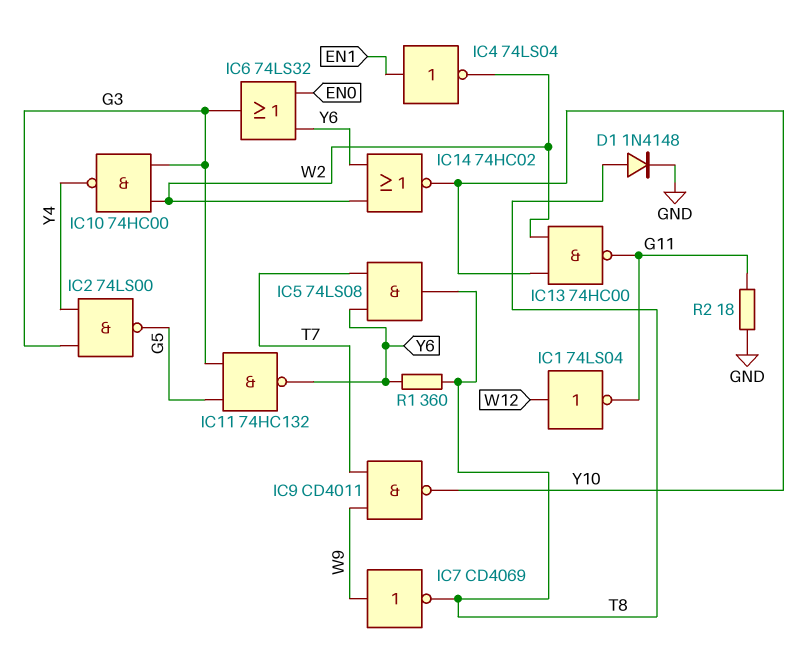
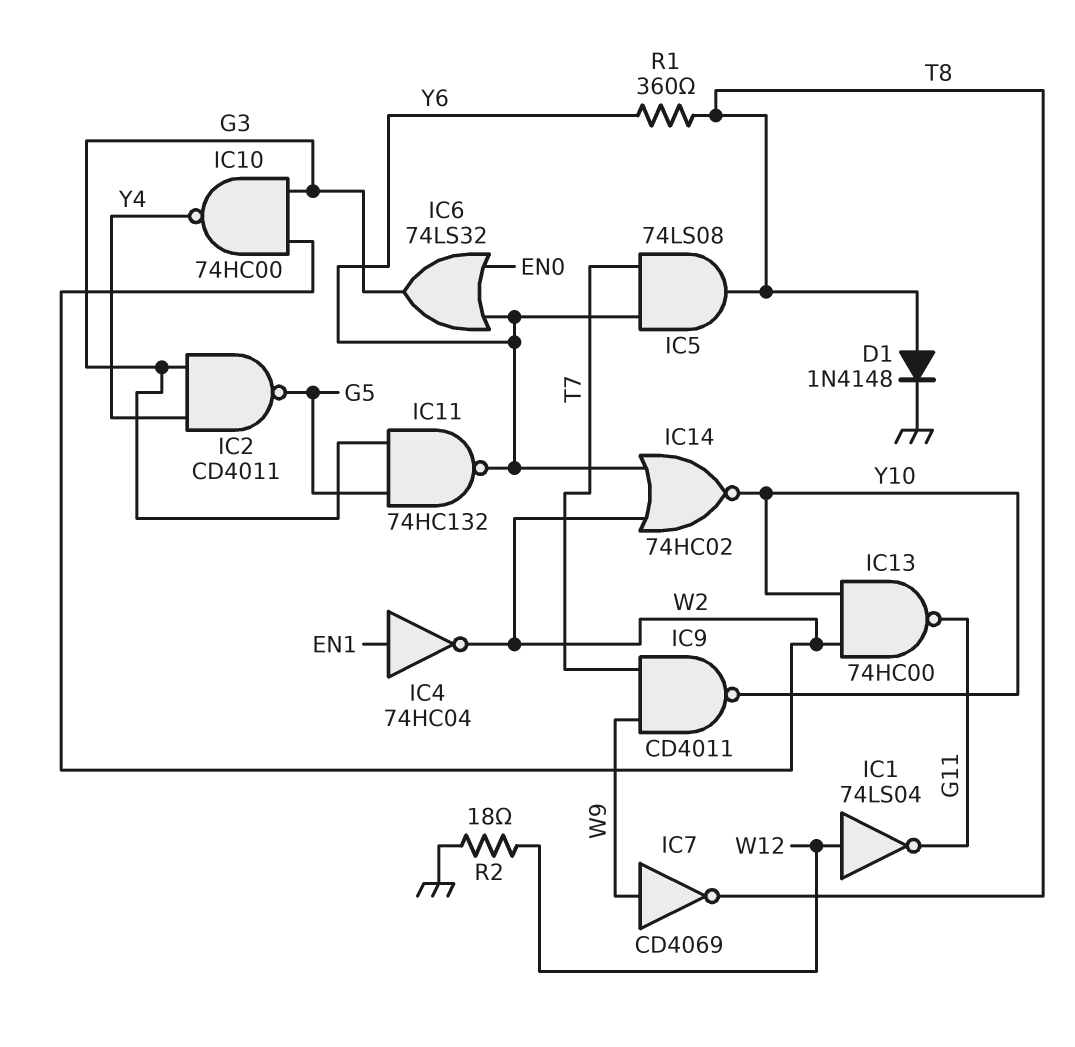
IC2: NAND 74LS00 (in G3, in Y4, out G5) -> NAND CD4011 (in G3, in Y4, out G5)
IC4: NOT 74LS04 (in EN1, out W2) -> NOT 74HC04 (in EN1, out W2)
R2: 18 (G11, GND) -> 18 (GND, W12)

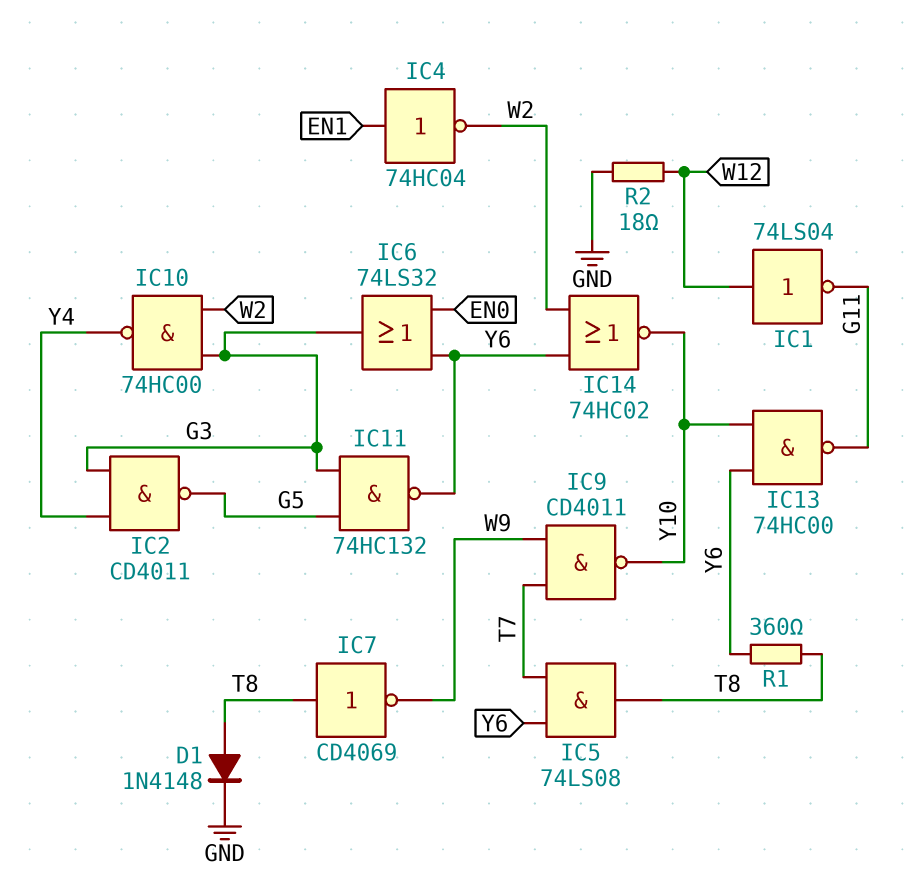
IC7: NOT CD4069 (in W9, out T8) -> NOT CD4069 (in T8, out W9)
IC13: NAND 74HC00 (in W2, in Y10, out G11) -> NAND 74HC00 (in Y6, in Y10, out G11)

